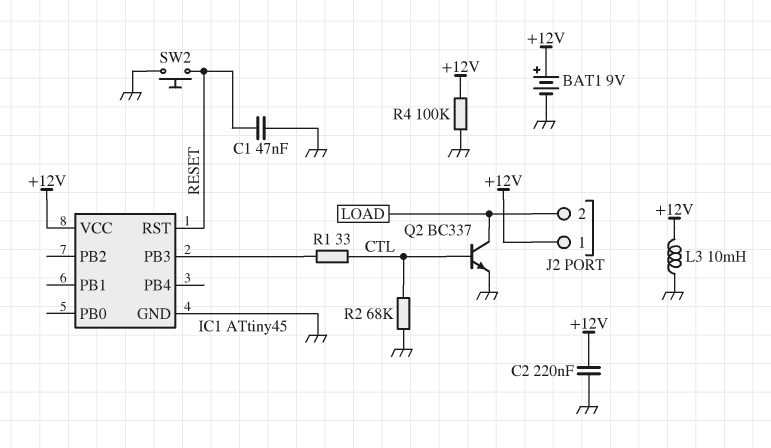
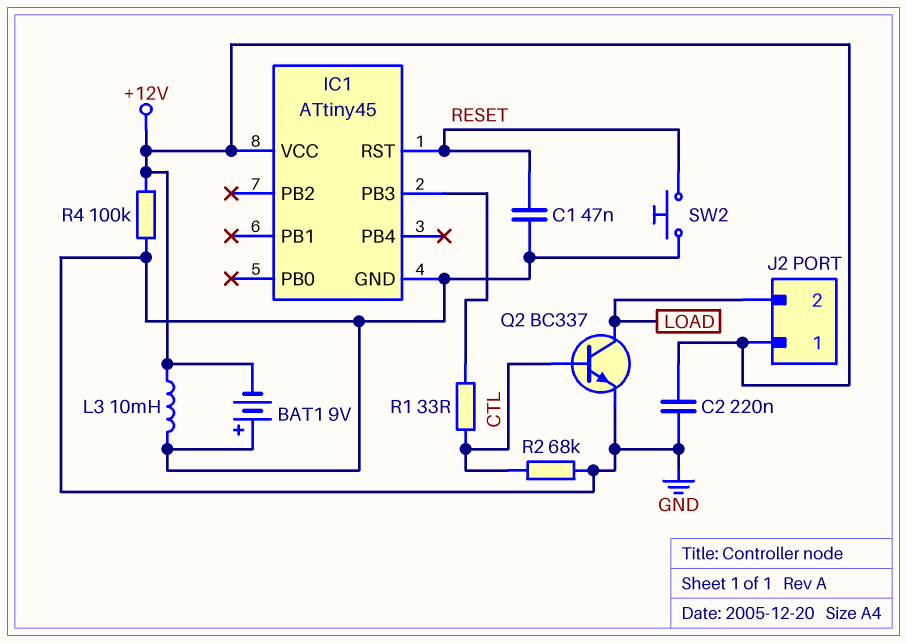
BAT1: 9V (plus +12V, minus GND) -> 9V (plus GND, minus +12V)

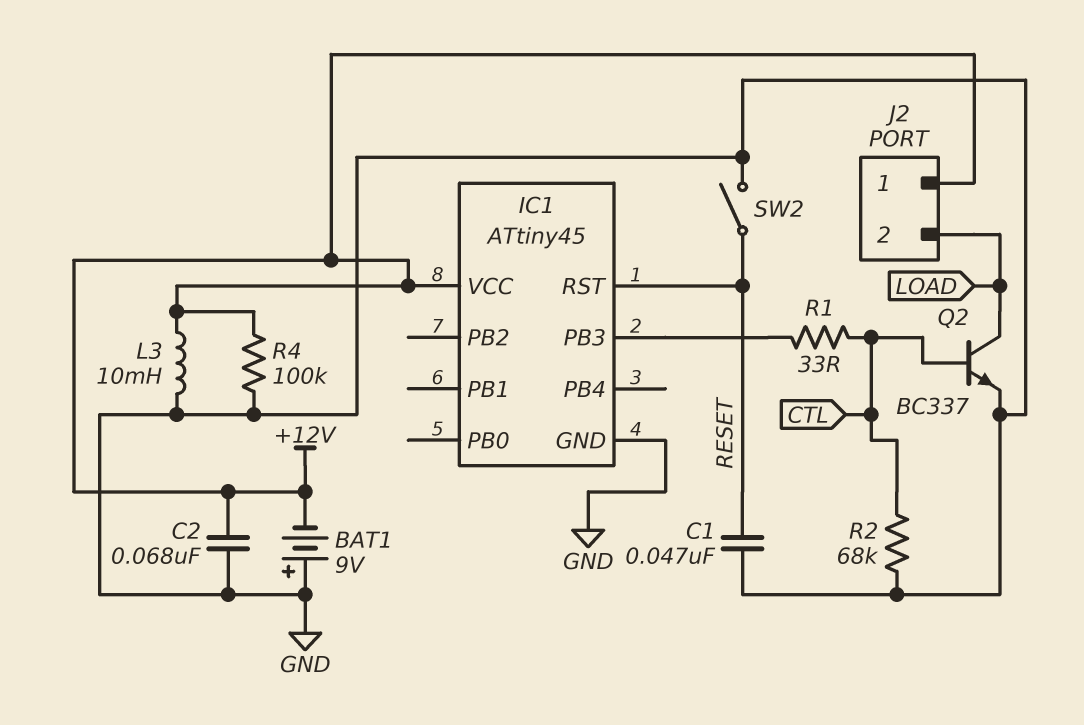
C2: 220nF (+12V, GND) -> 68nF (+12V, GND)
SW2: button (GND, RESET) -> switch (GND, RESET)

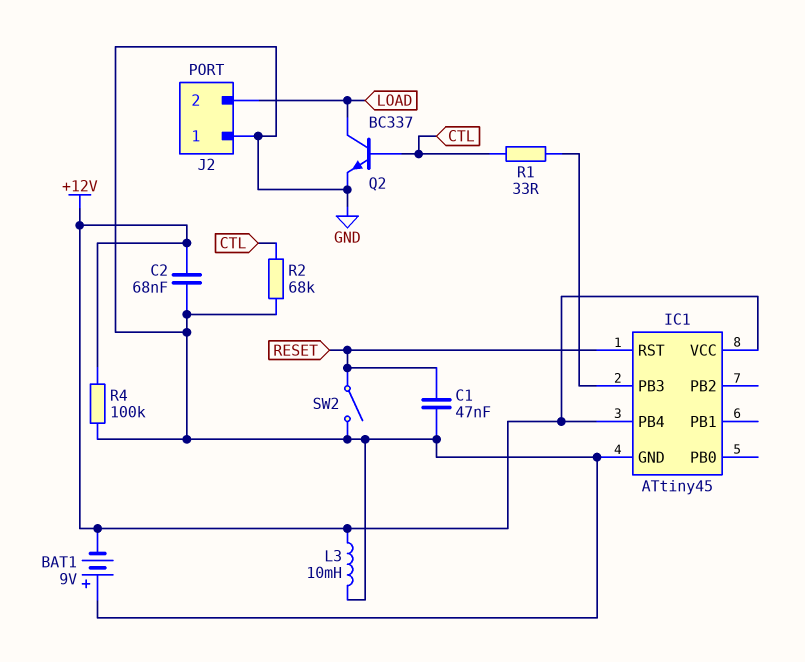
IC1 pin PB4: none -> +12V
J2 pin 1: +12V -> GND

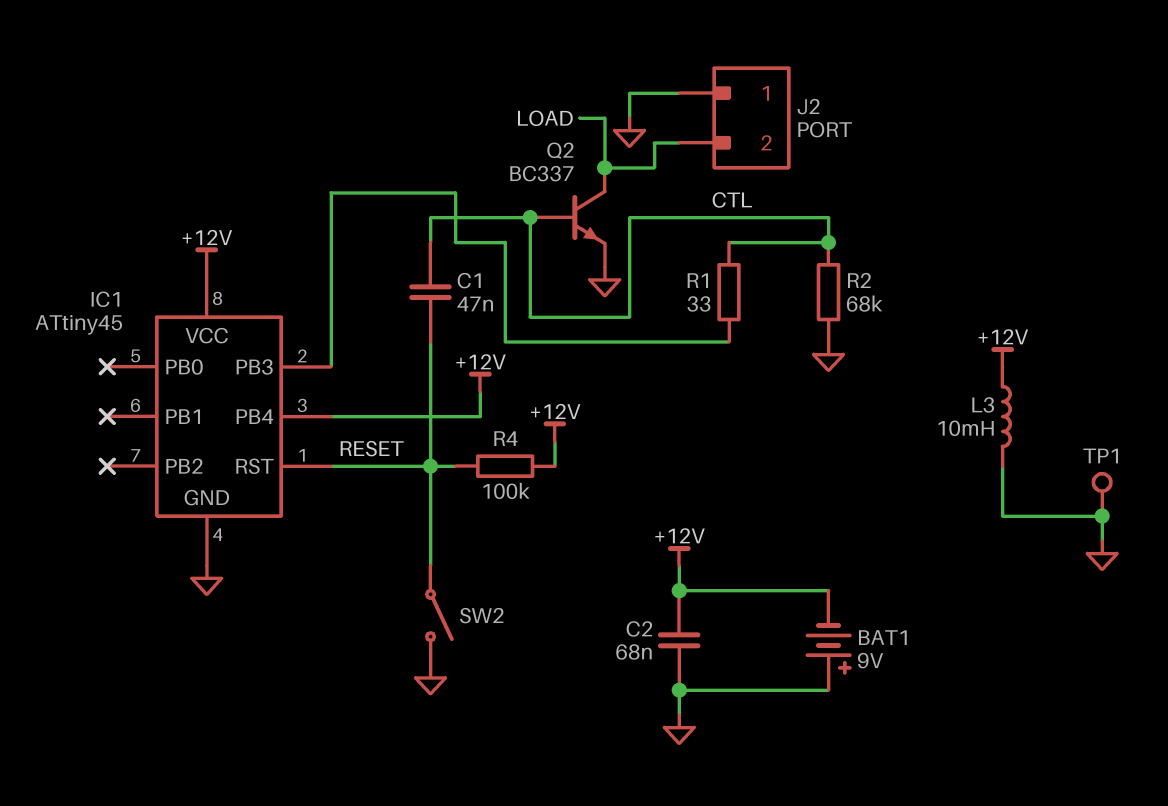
C1: 47nF (GND, RESET) -> 47nF (CTL, RESET)
R4: 100k (+12V, GND) -> 100k (+12V, RESET)
TP1: none -> test point (GND)

